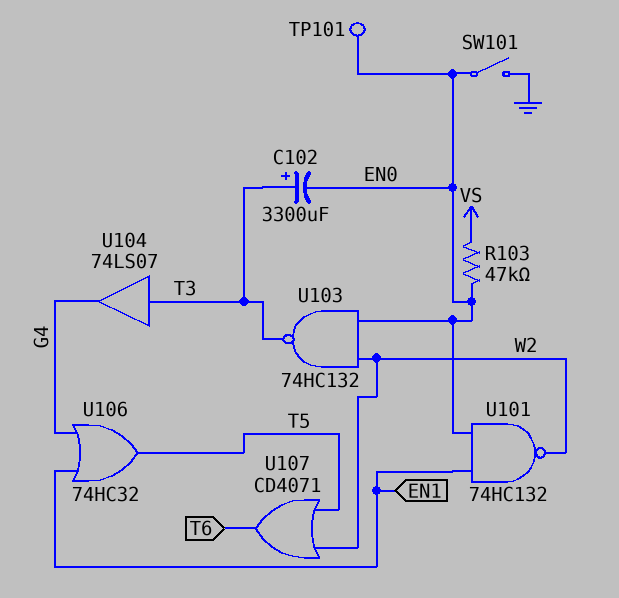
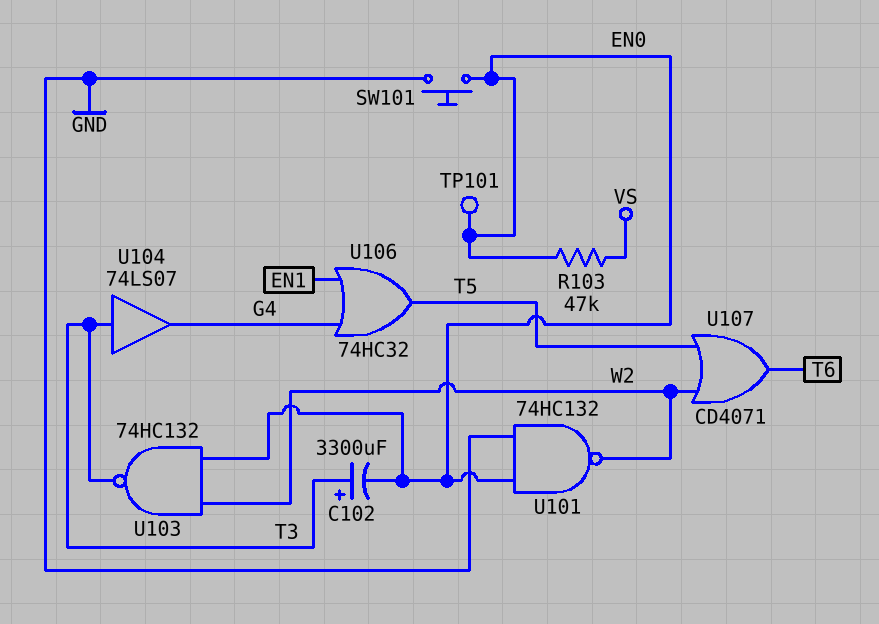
SW101: switch (EN0, GND) -> button (EN0, GND)
U101: NAND 74HC132 (in EN0, in EN1, out W2) -> NAND 74HC132 (in EN0, in GND, out W2)

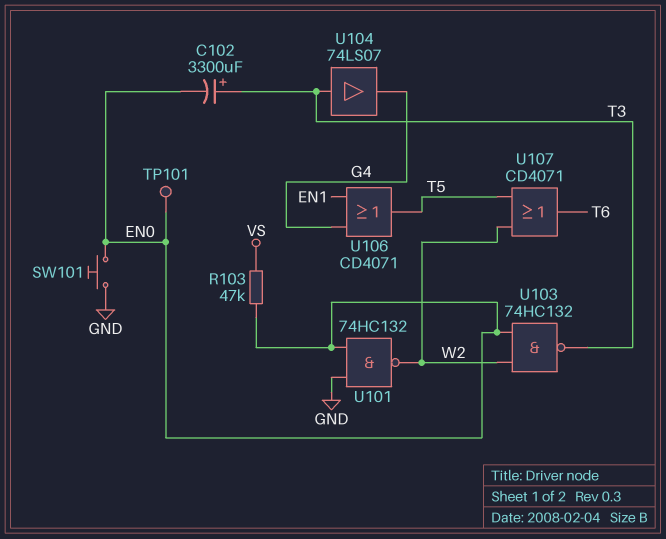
U106: OR 74HC32 (in EN1, in G4, out T5) -> OR CD4071 (in EN1, in G4, out T5)

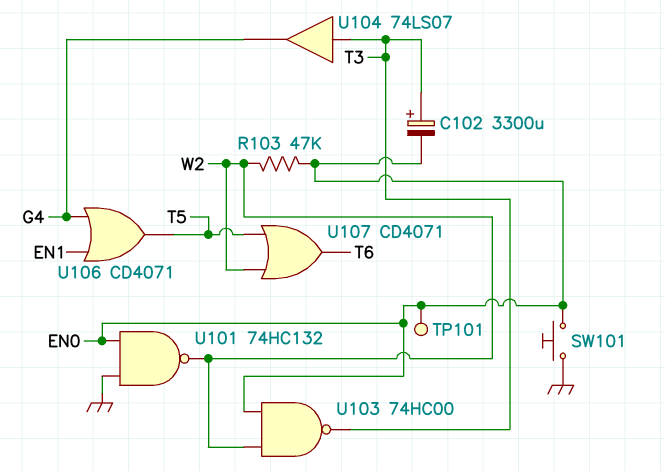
R103: 47k (EN0, VS) -> 47k (EN0, W2)
U103: NAND 74HC132 (in EN0, in W2, out T3) -> NAND 74HC00 (in EN0, in W2, out T3)

